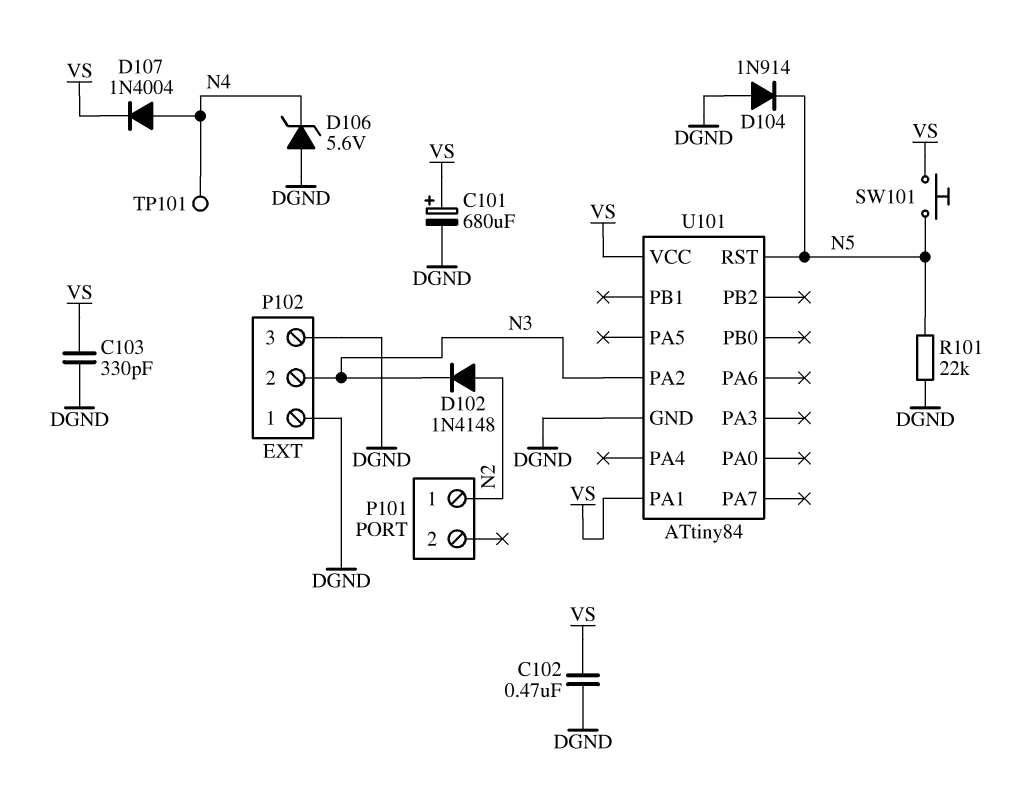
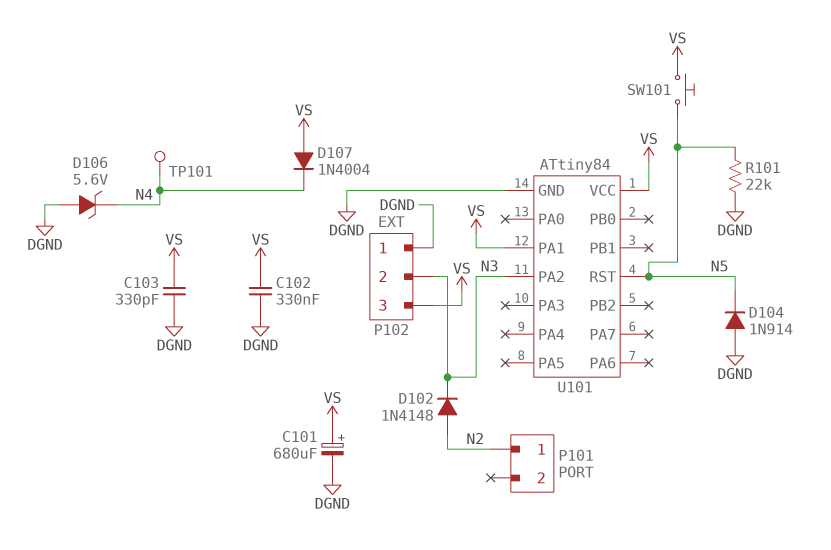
C102: 470nF (DGND, VS) -> 330nF (DGND, VS)
D107: diode 1N4004 (A N4, K VS) -> diode 1N4004 (A VS, K N4)
P102 pin 3: DGND -> VS

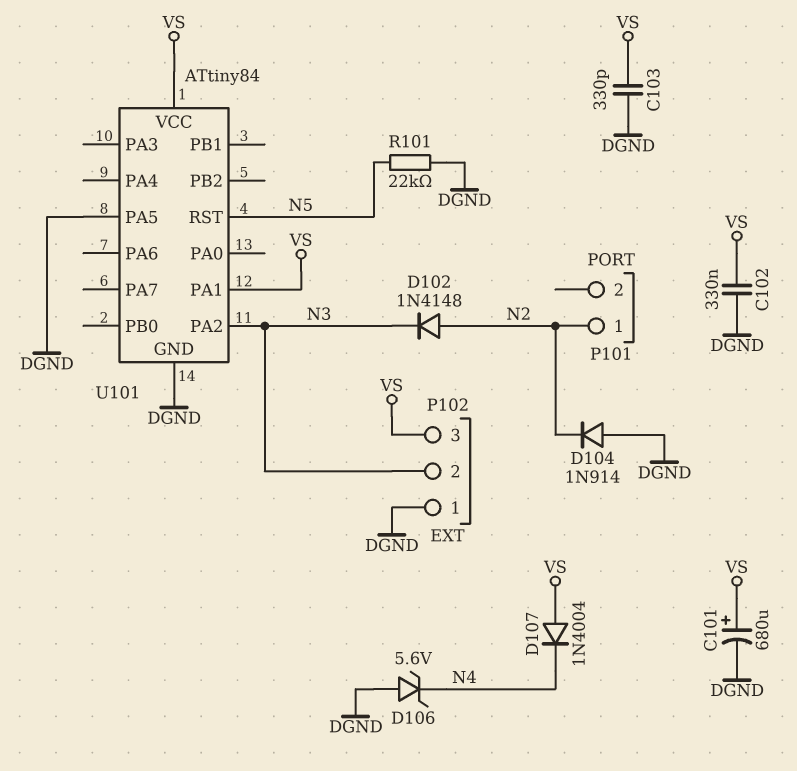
D104: diode 1N914 (A DGND, K N5) -> diode 1N914 (A DGND, K N2)
SW101: button (N5, VS) -> none
TP101: test point (N4) -> none
U101 pin PA5: none -> DGND

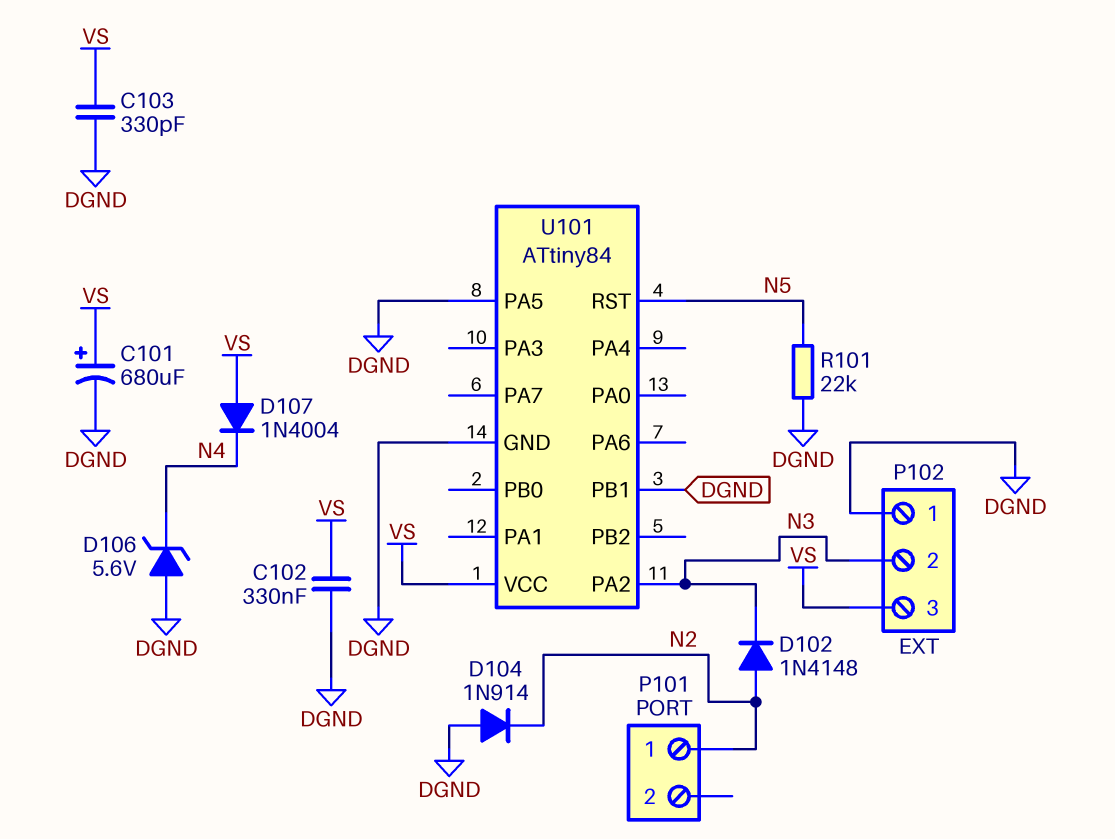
U101 pin PA1: VS -> none
U101 pin PB1: none -> DGND

